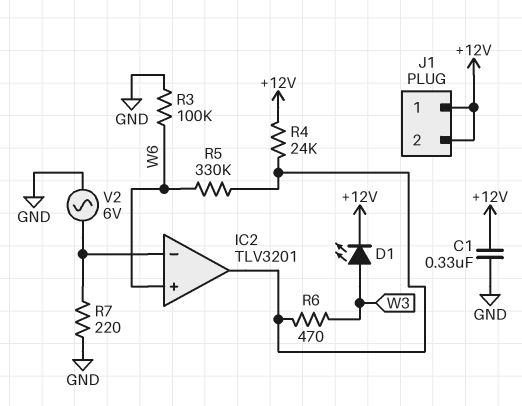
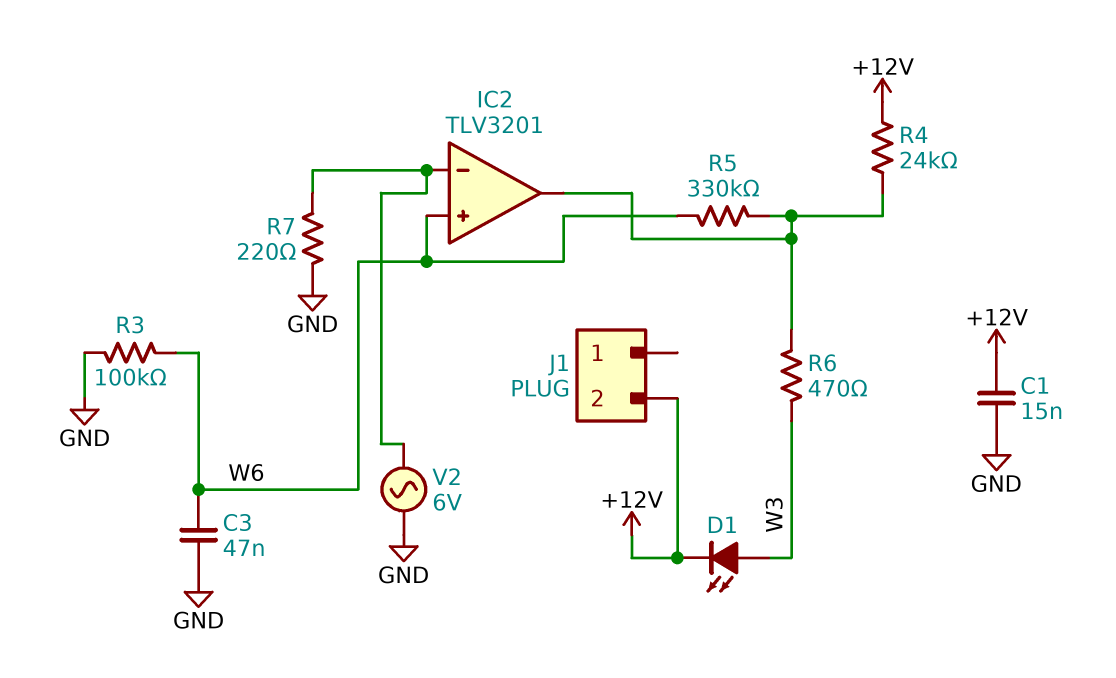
C1: 330nF (+12V, GND) -> 15nF (+12V, GND)
C3: none -> 47nF (GND, W6)
J1 pin 1: +12V -> none

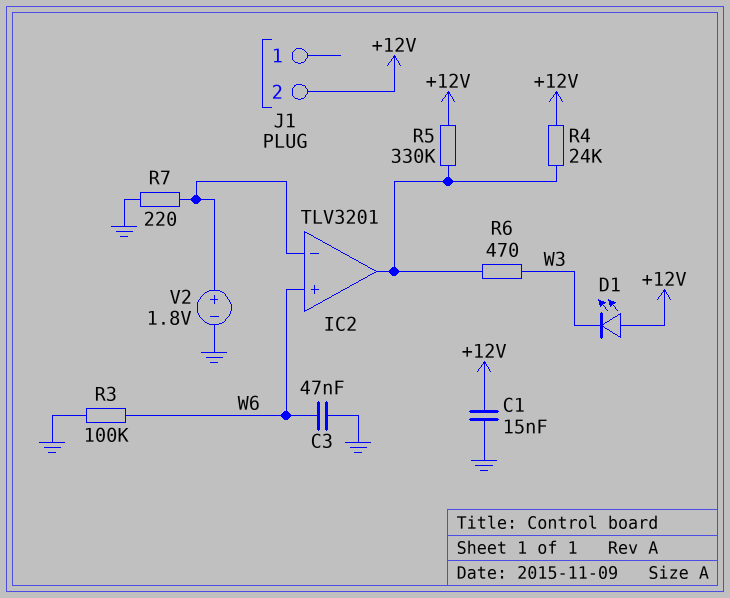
D1: LED (A W3, K +12V) -> LED (A +12V, K W3)
R5: 330k (IC2/out, W6) -> 330k (+12V, IC2/out)
V2: AC 6V (GND, IC2/in-) -> 1.8V (plus IC2/in-, minus GND)

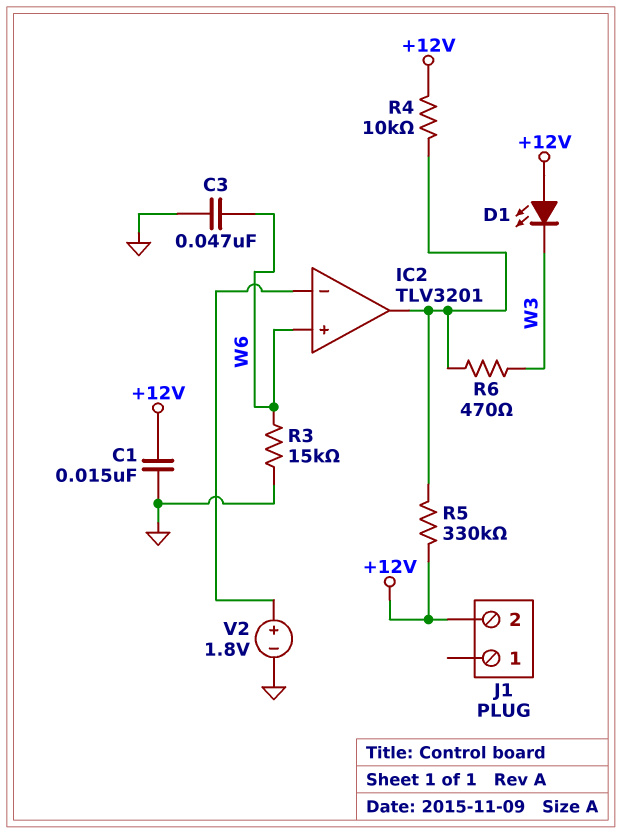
R3: 100k (GND, W6) -> 15k (GND, W6)
R4: 24k (+12V, IC2/out) -> 10k (+12V, IC2/out)
R7: 220 (GND, IC2/in-) -> none

